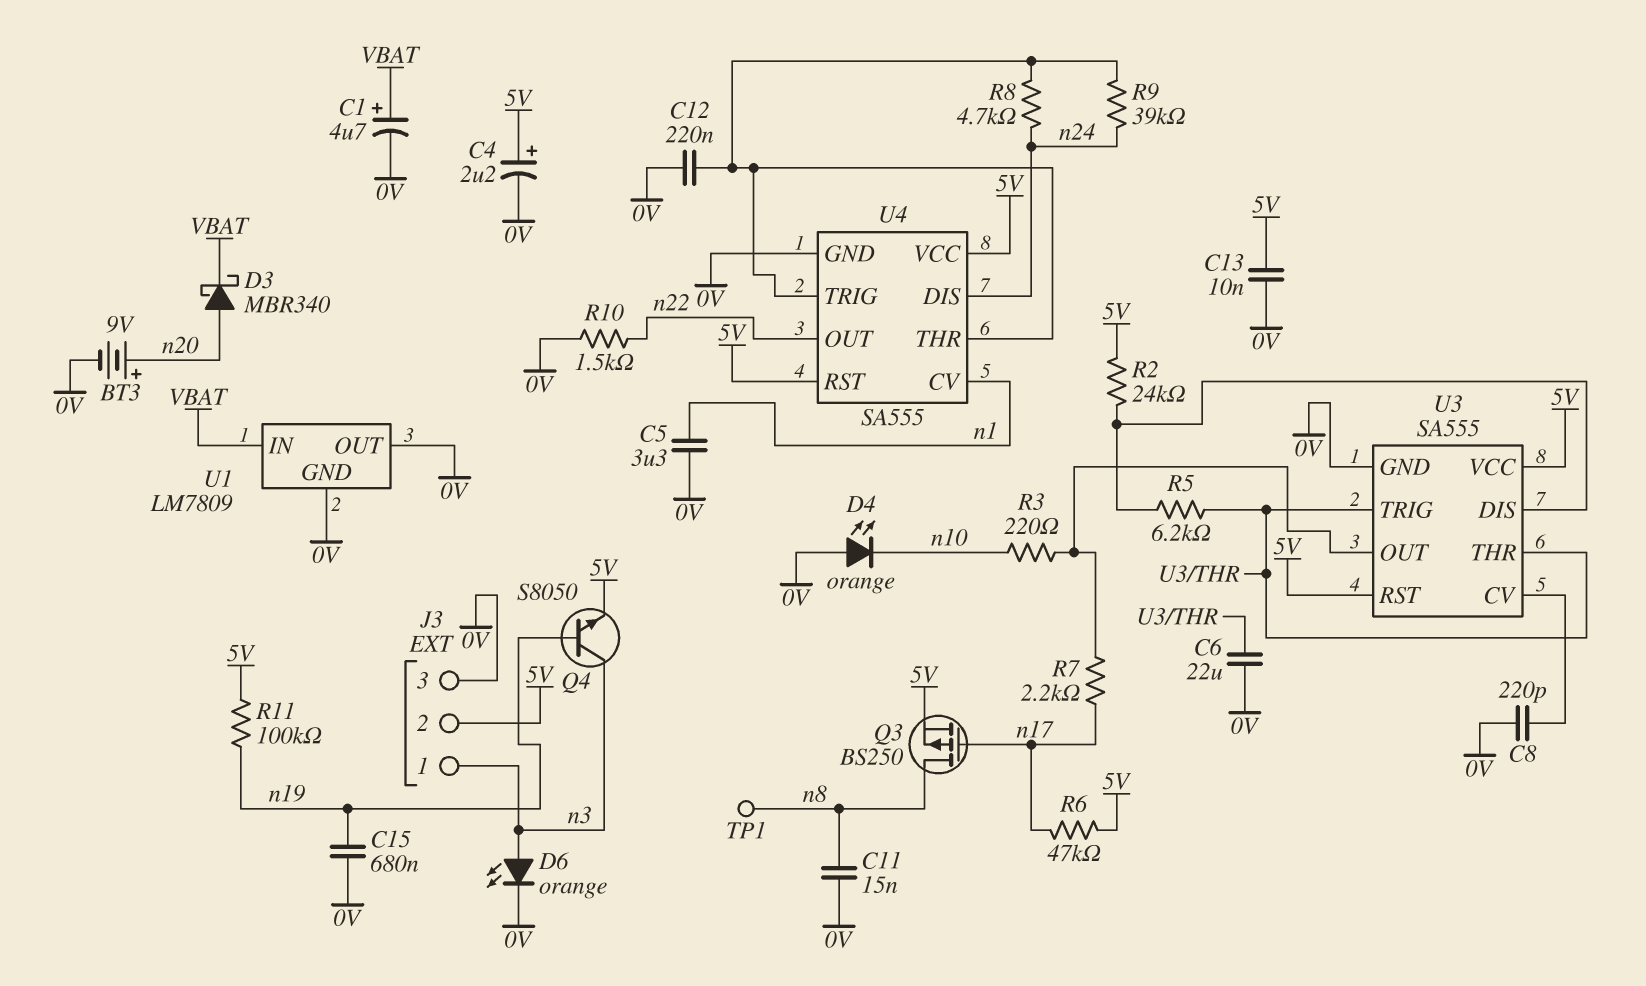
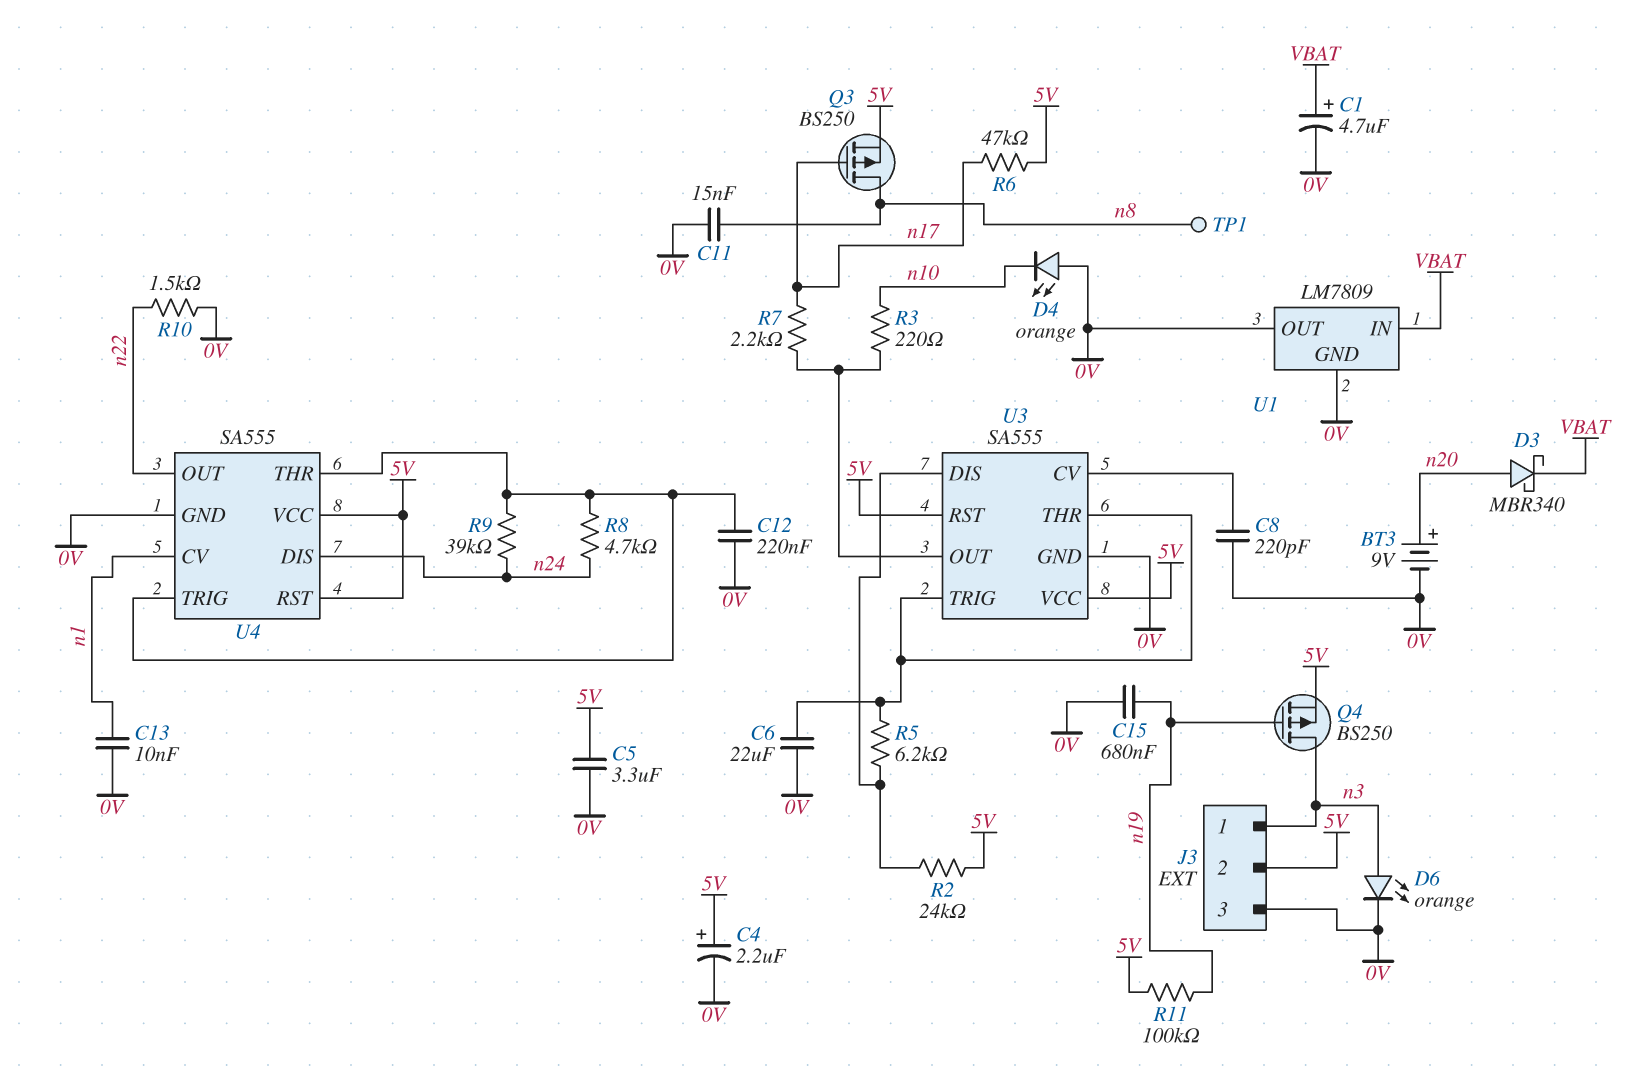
C5: 3.3uF (0V, n1) -> 3.3uF (0V, 5V)
C13: 10nF (0V, 5V) -> 10nF (0V, n1)
Q4: NPN S8050 (B n19, C n3, E 5V) -> PMOS BS250 (G n19, D n3, S 5V)

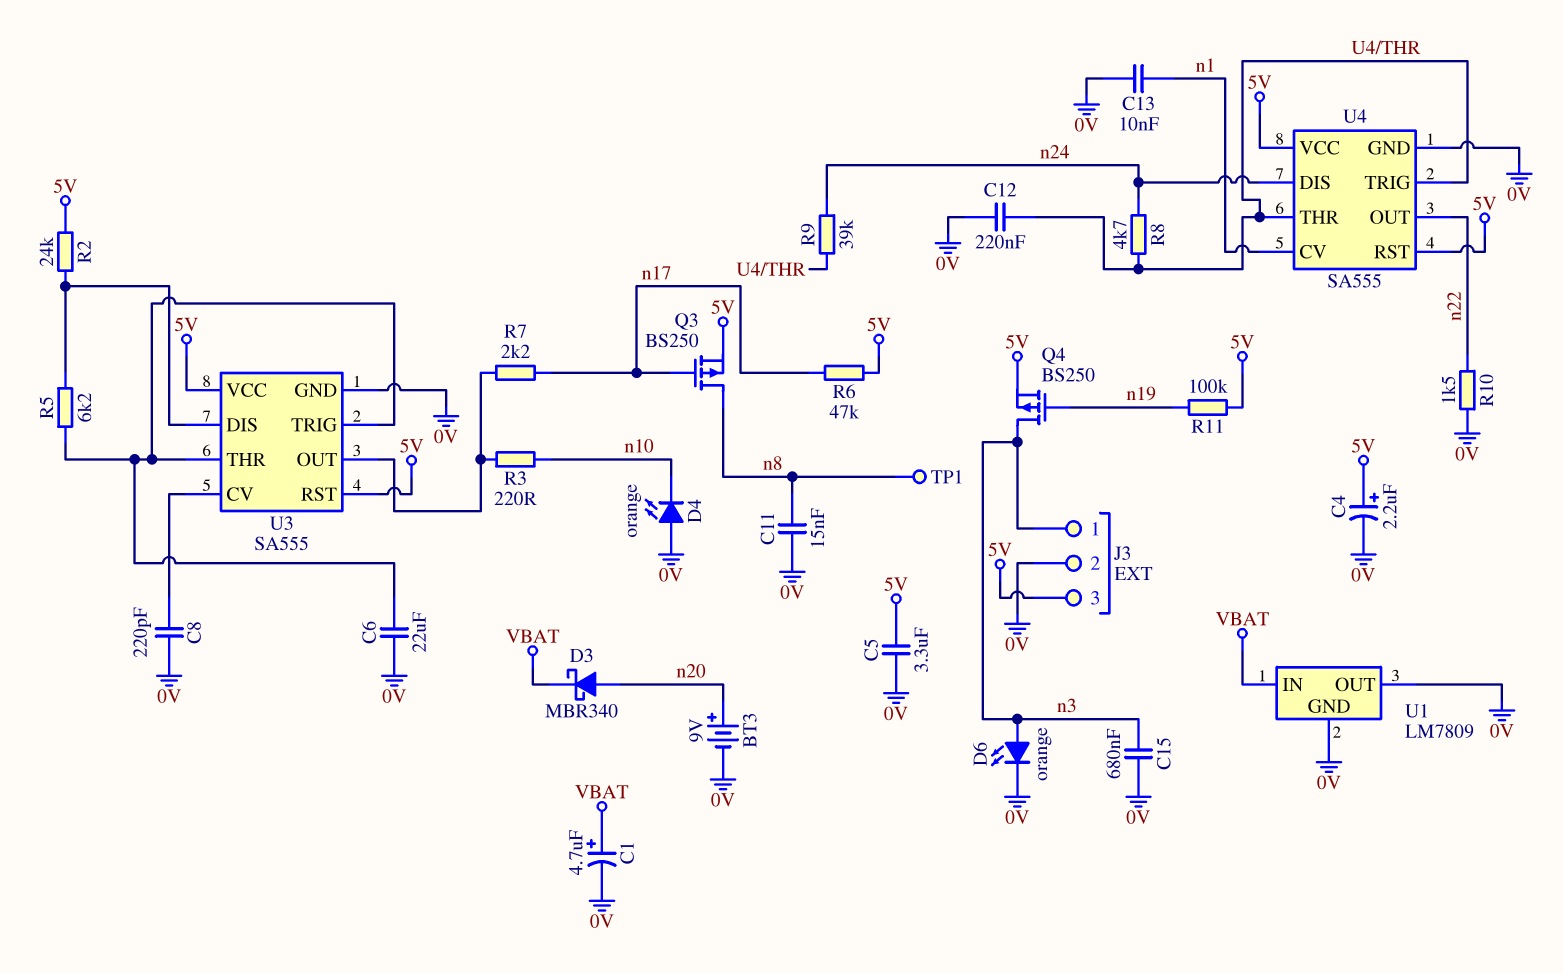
C15: 680nF (0V, n19) -> 680nF (0V, n3)
J3 pin 2: 5V -> 0V
J3 pin 3: 0V -> 5V

